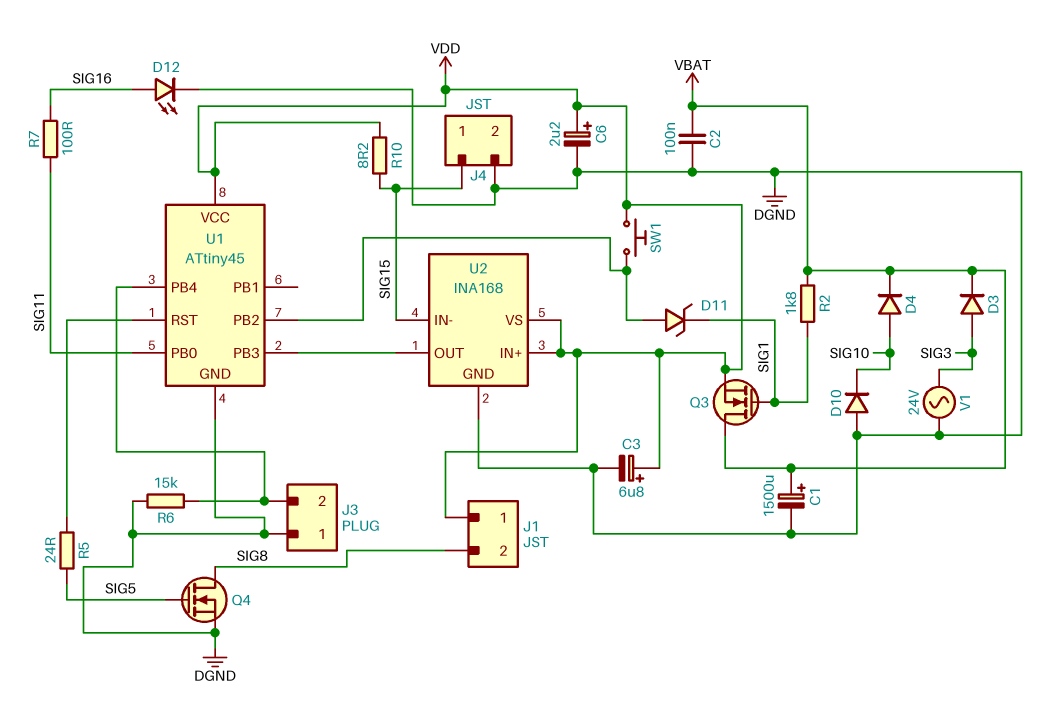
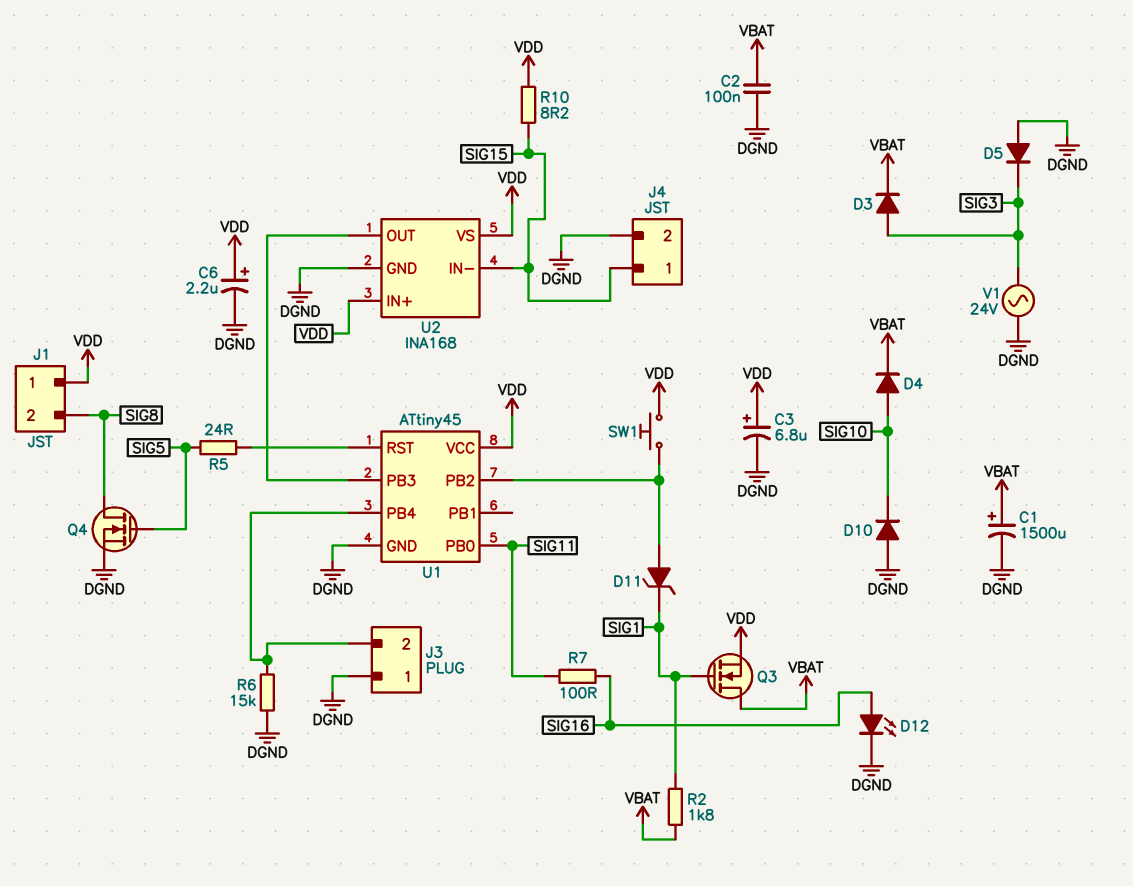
D5: none -> diode (A DGND, K SIG3)

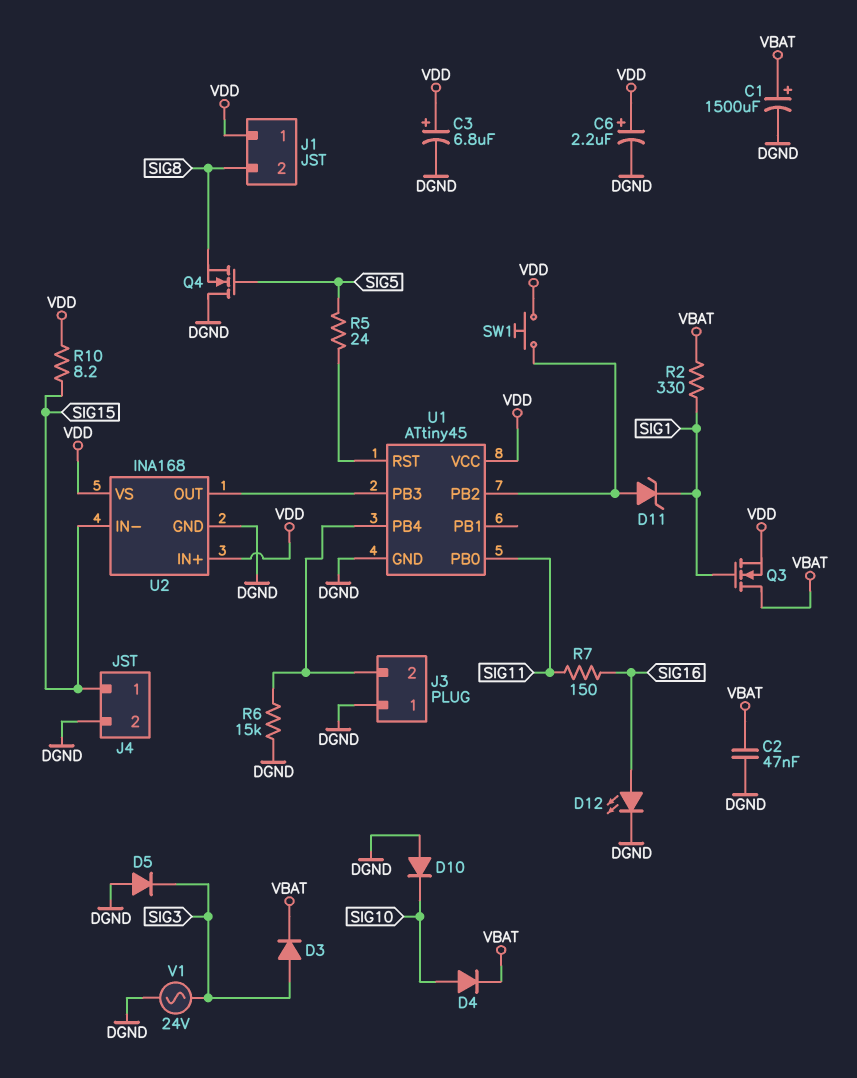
C2: 100nF (DGND, VBAT) -> 47nF (DGND, VBAT)
Q4: NMOS (G SIG5, D SIG8, S DGND) -> NMOS (G SIG5, D DGND, S SIG8)
R2: 1.8k (SIG1, VBAT) -> 330 (SIG1, VBAT)
R7: 100 (SIG11, SIG16) -> 150 (SIG11, SIG16)

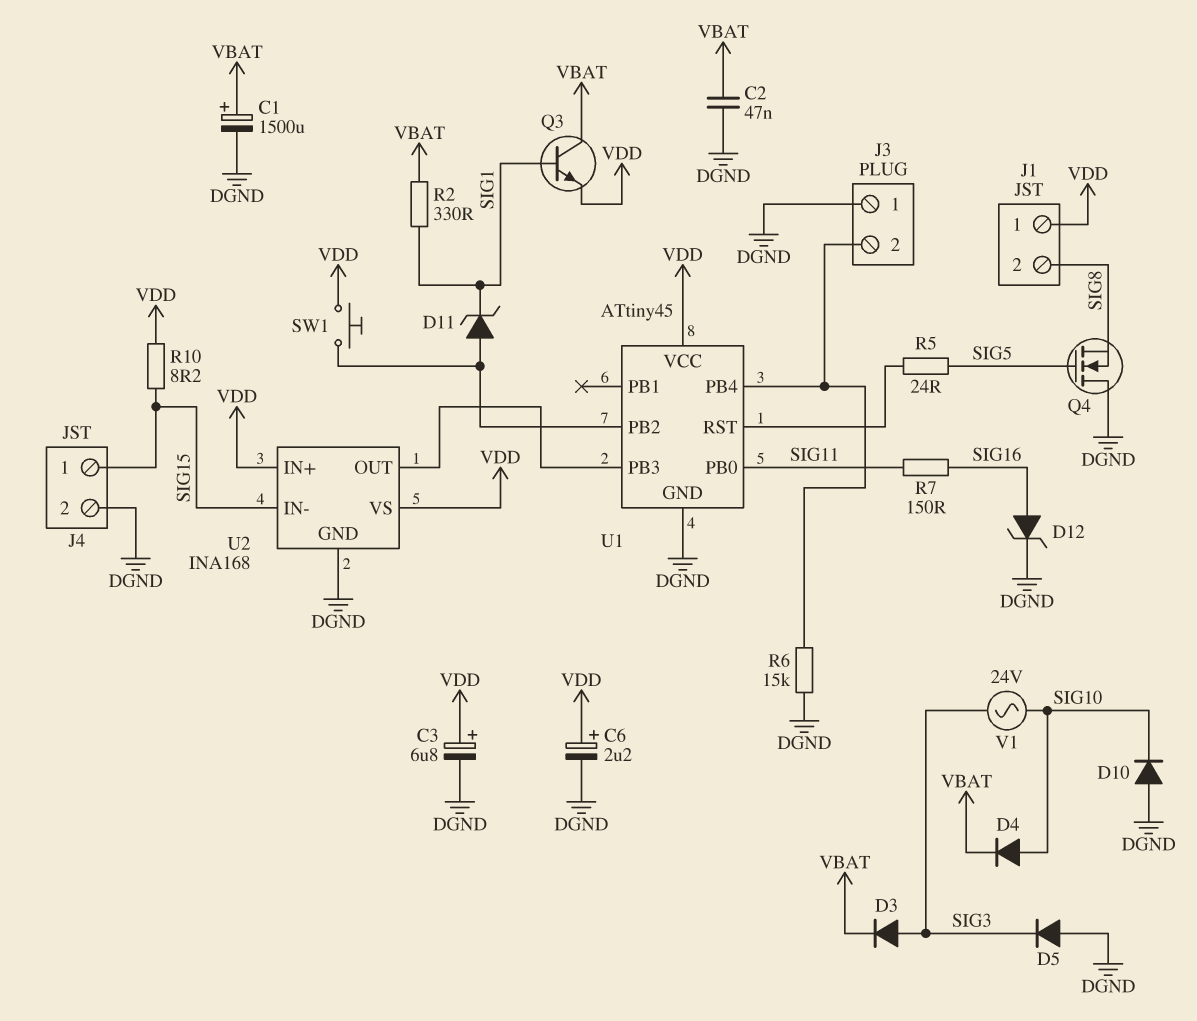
D12: LED (A SIG16, K DGND) -> zener (A SIG16, K DGND)
Q3: NMOS (G SIG1, D VBAT, S VDD) -> NPN (B SIG1, C VBAT, E VDD)
V1: AC 24V (DGND, SIG3) -> AC 24V (SIG3, SIG10)

